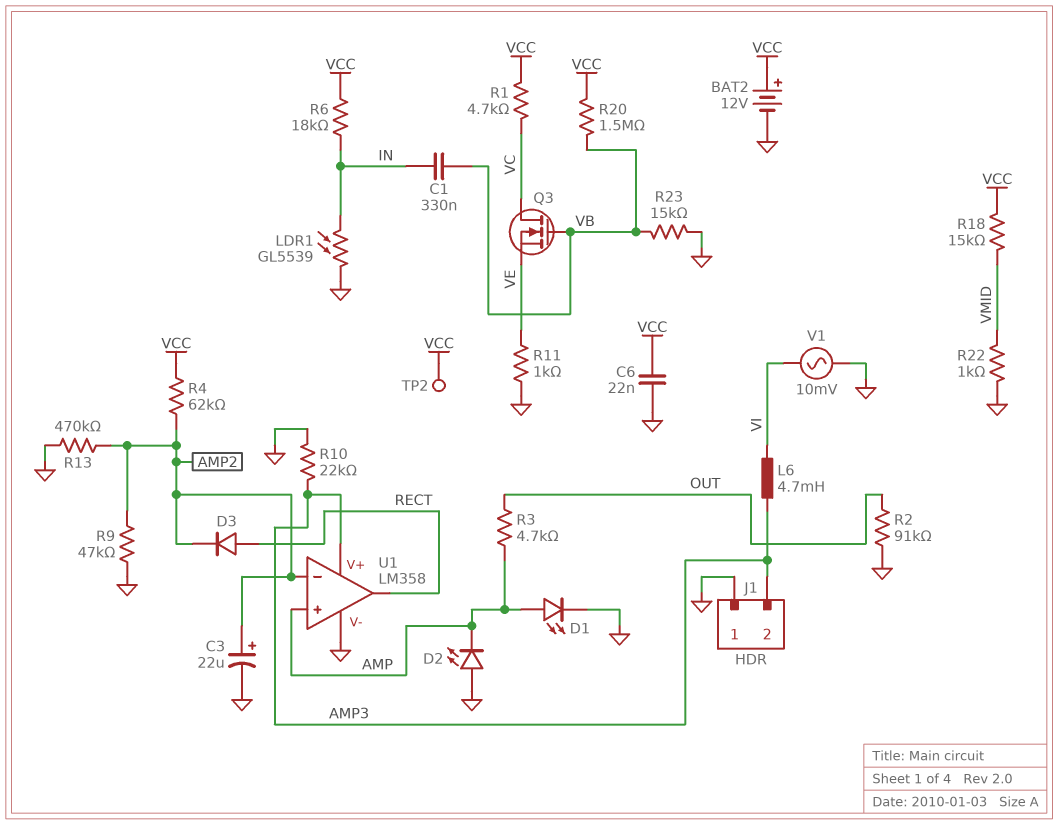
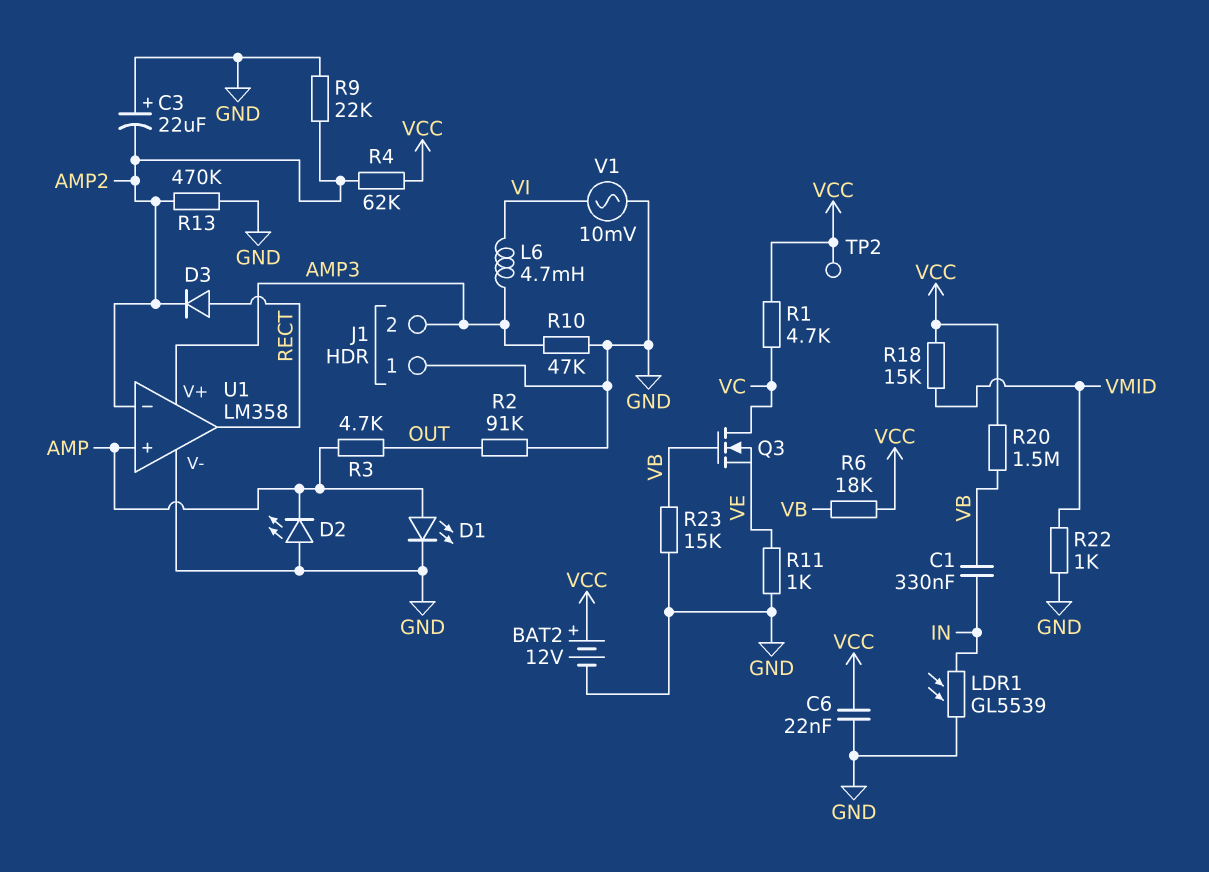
C3: 22uF (plus AMP2, minus GND) -> 22uF (plus GND, minus AMP2)
R6: 18k (IN, VCC) -> 18k (VB, VCC)
R9: 47k (AMP2, GND) -> 22k (AMP2, GND)
R10: 22k (AMP3, GND) -> 47k (AMP3, GND)

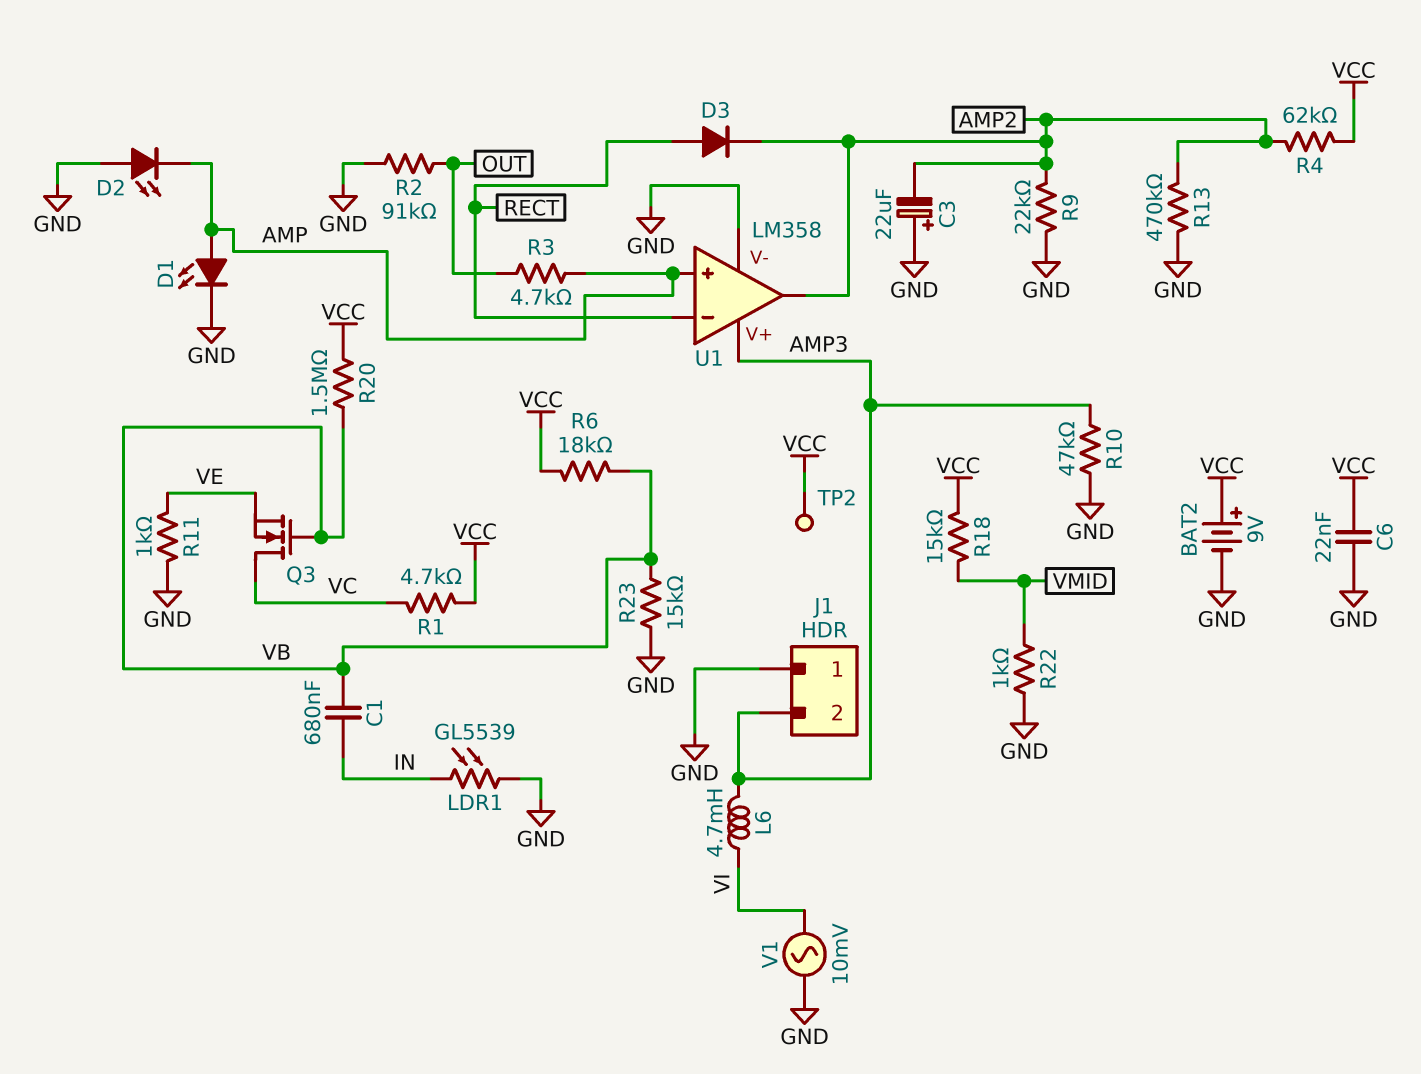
BAT2: 12V (plus VCC, minus GND) -> 9V (plus VCC, minus GND)
C1: 330nF (IN, VB) -> 680nF (IN, VB)
U1 pin in-: AMP2 -> RECT
U1 pin out: RECT -> AMP2

